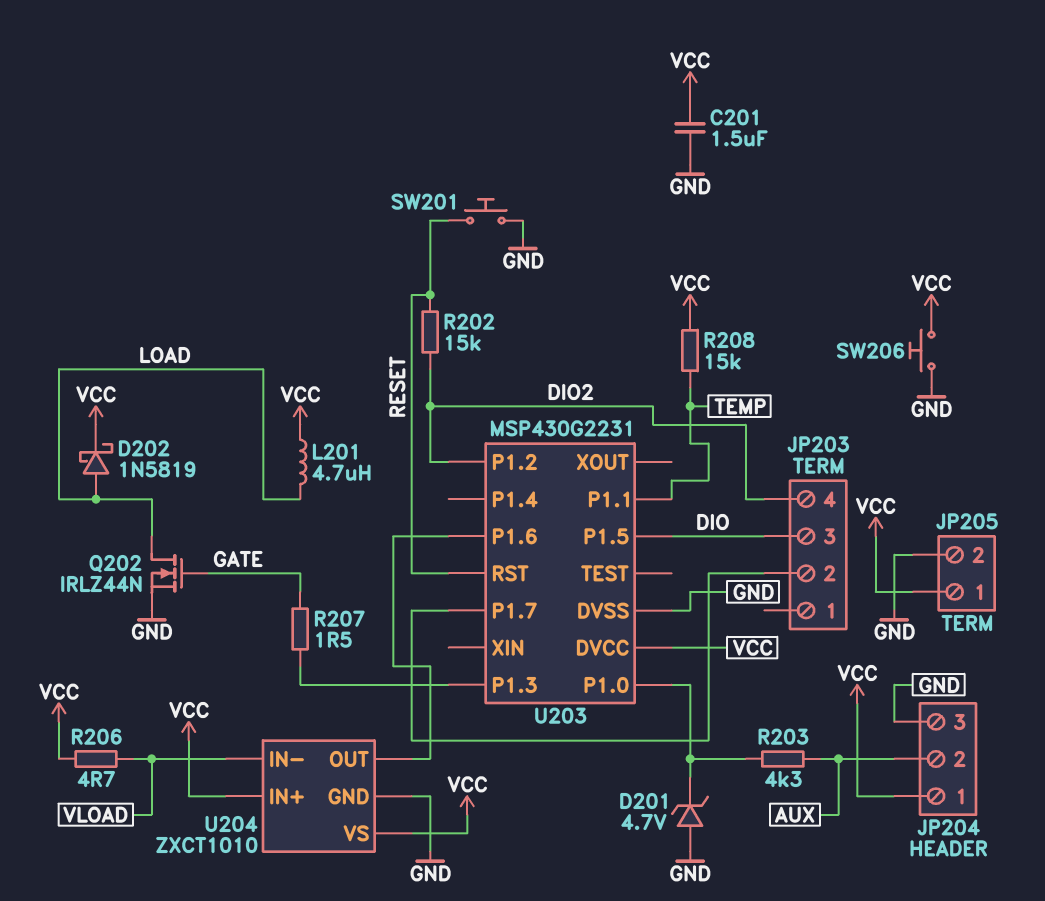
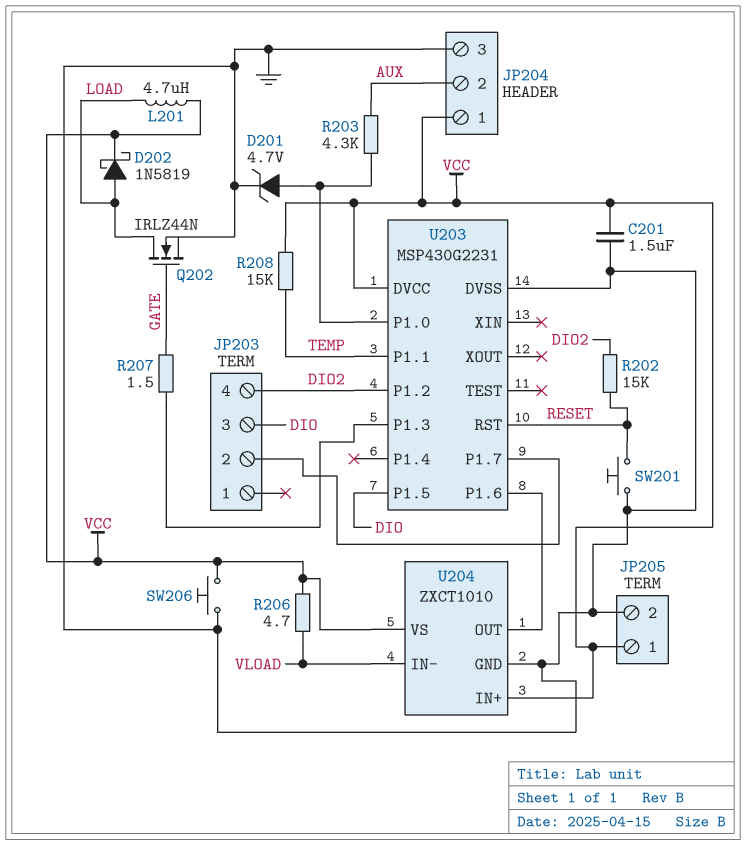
D201: zener 4.7V (A GND, K U203/P1.0) -> zener 4.7V (A U203/P1.0, K GND)

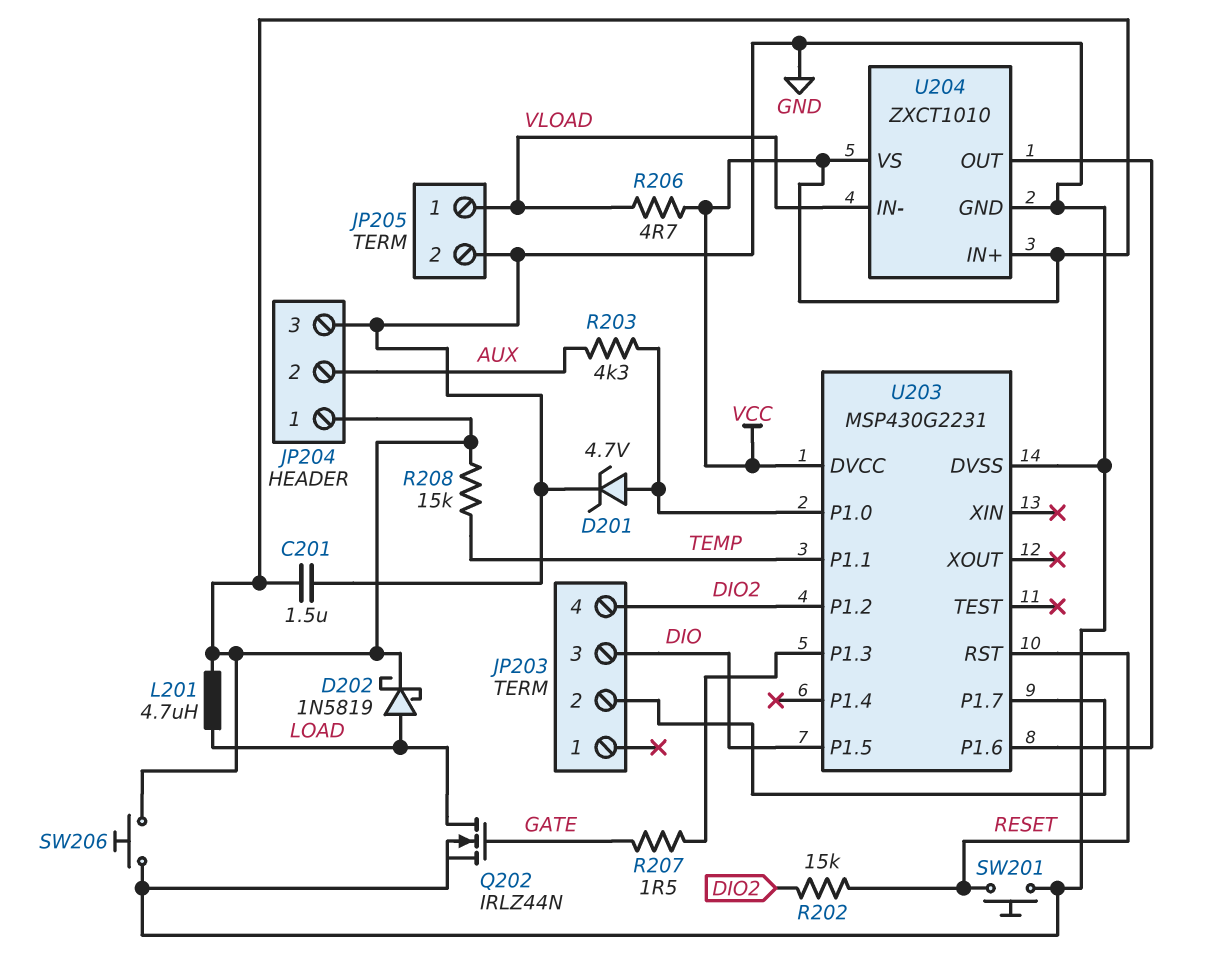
JP205 pin 1: VCC -> VLOAD

